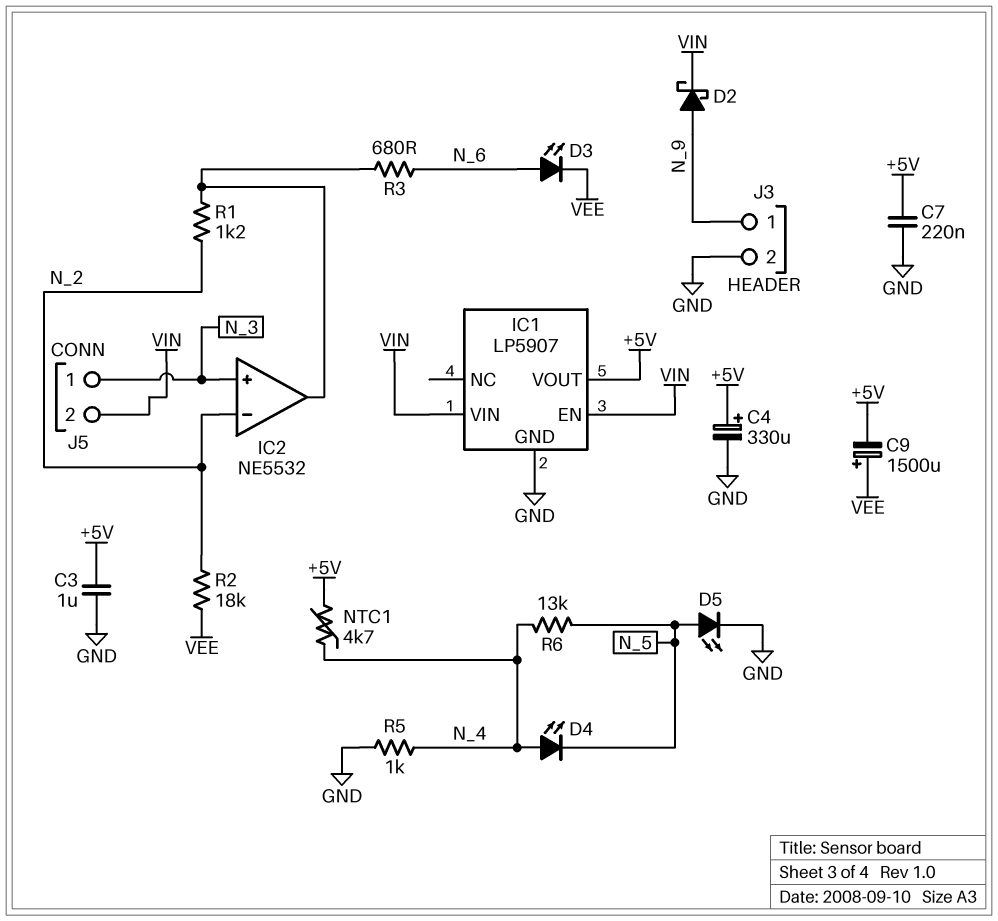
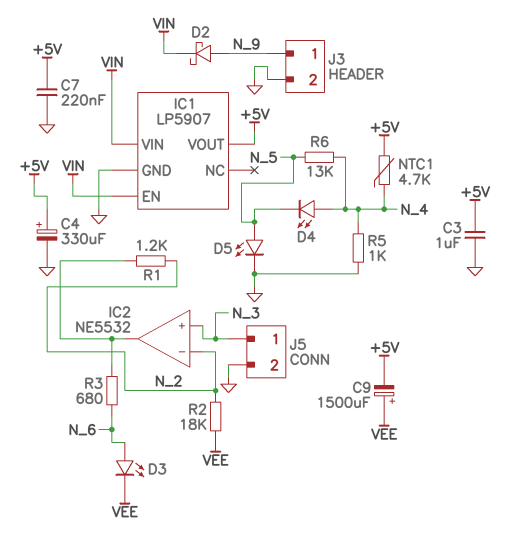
J5 pin 2: VIN -> GND

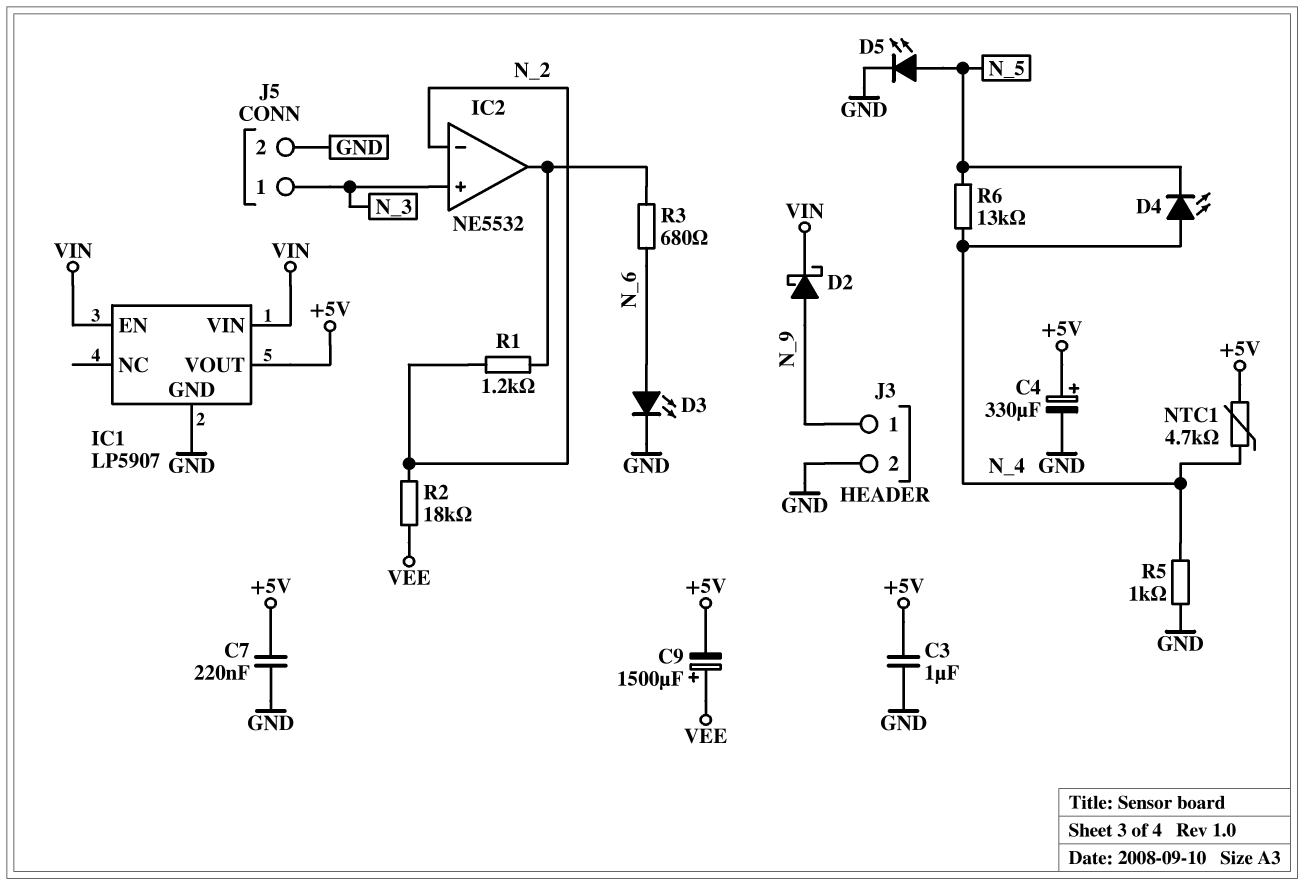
D3: LED (A N_6, K VEE) -> LED (A N_6, K GND)

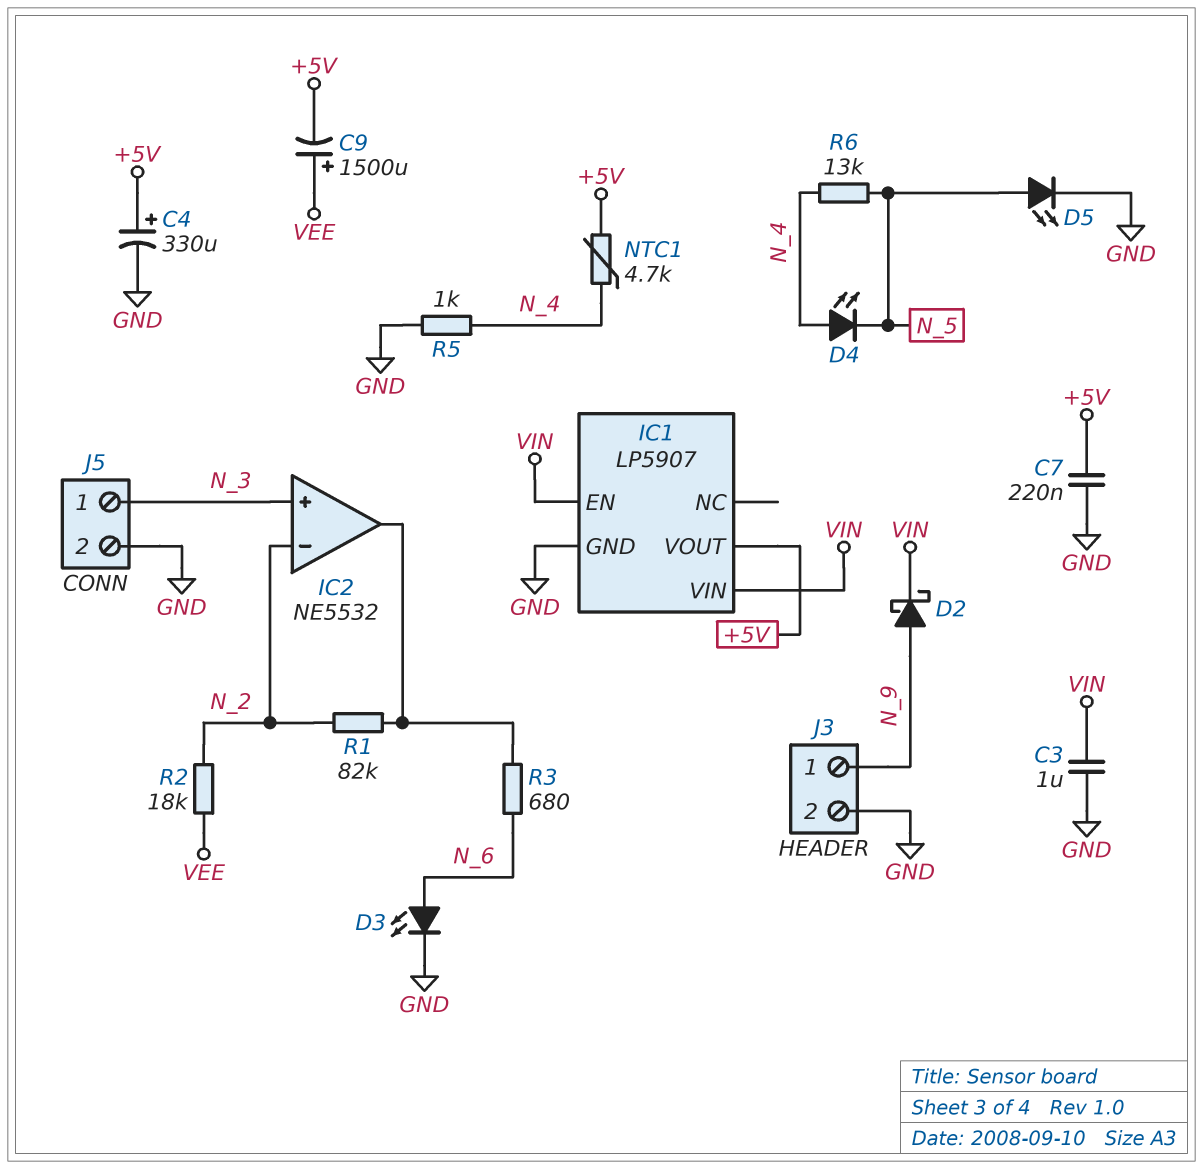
C3: 1uF (+5V, GND) -> 1uF (GND, VIN)
R1: 1.2k (IC2/out, N_2) -> 82k (IC2/out, N_2)

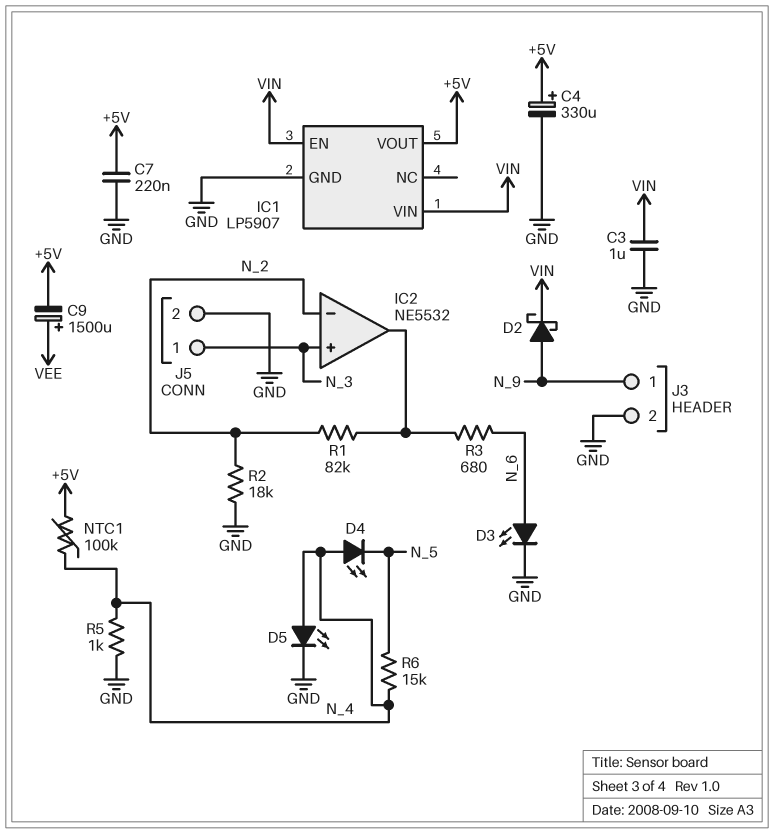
D5: LED (A N_5, K GND) -> LED (A N_4, K GND)
NTC1: 4.7k (+5V, N_4) -> 100k (+5V, N_4)
R2: 18k (N_2, VEE) -> 18k (GND, N_2)
R6: 13k (N_4, N_5) -> 15k (N_4, N_5)

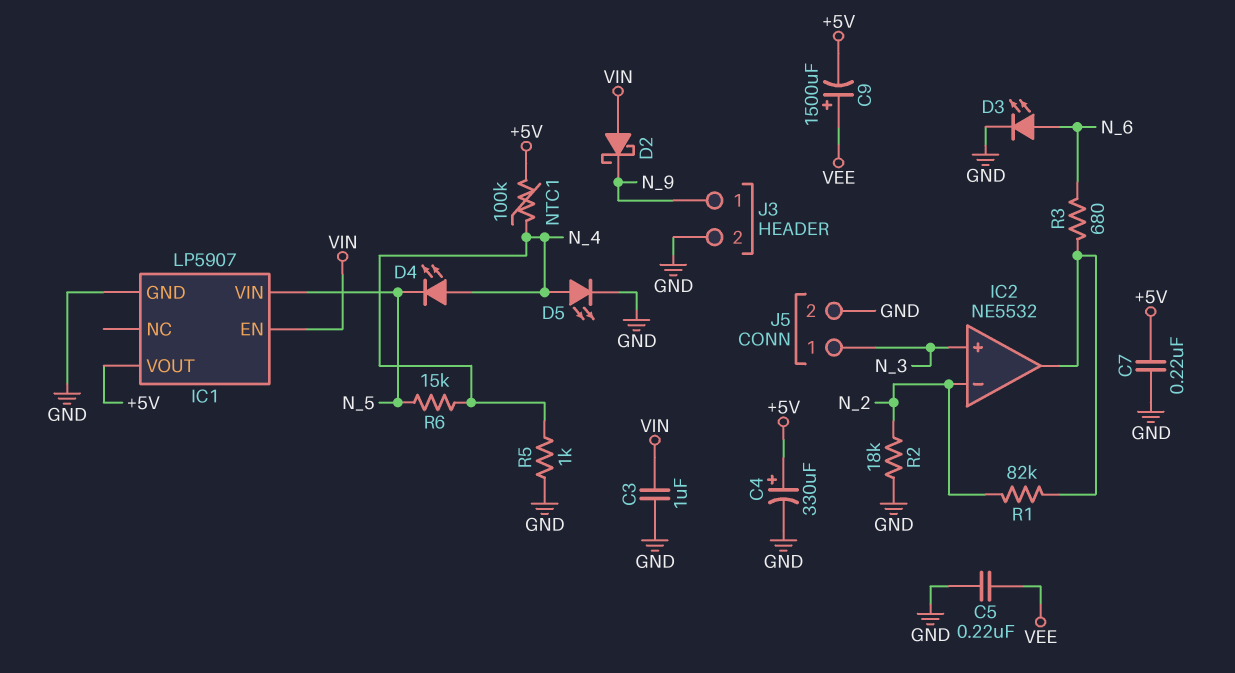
C5: none -> 220nF (GND, VEE)
D2: schottky (A N_9, K VIN) -> schottky (A VIN, K N_9)
IC1 pin VIN: VIN -> N_5

